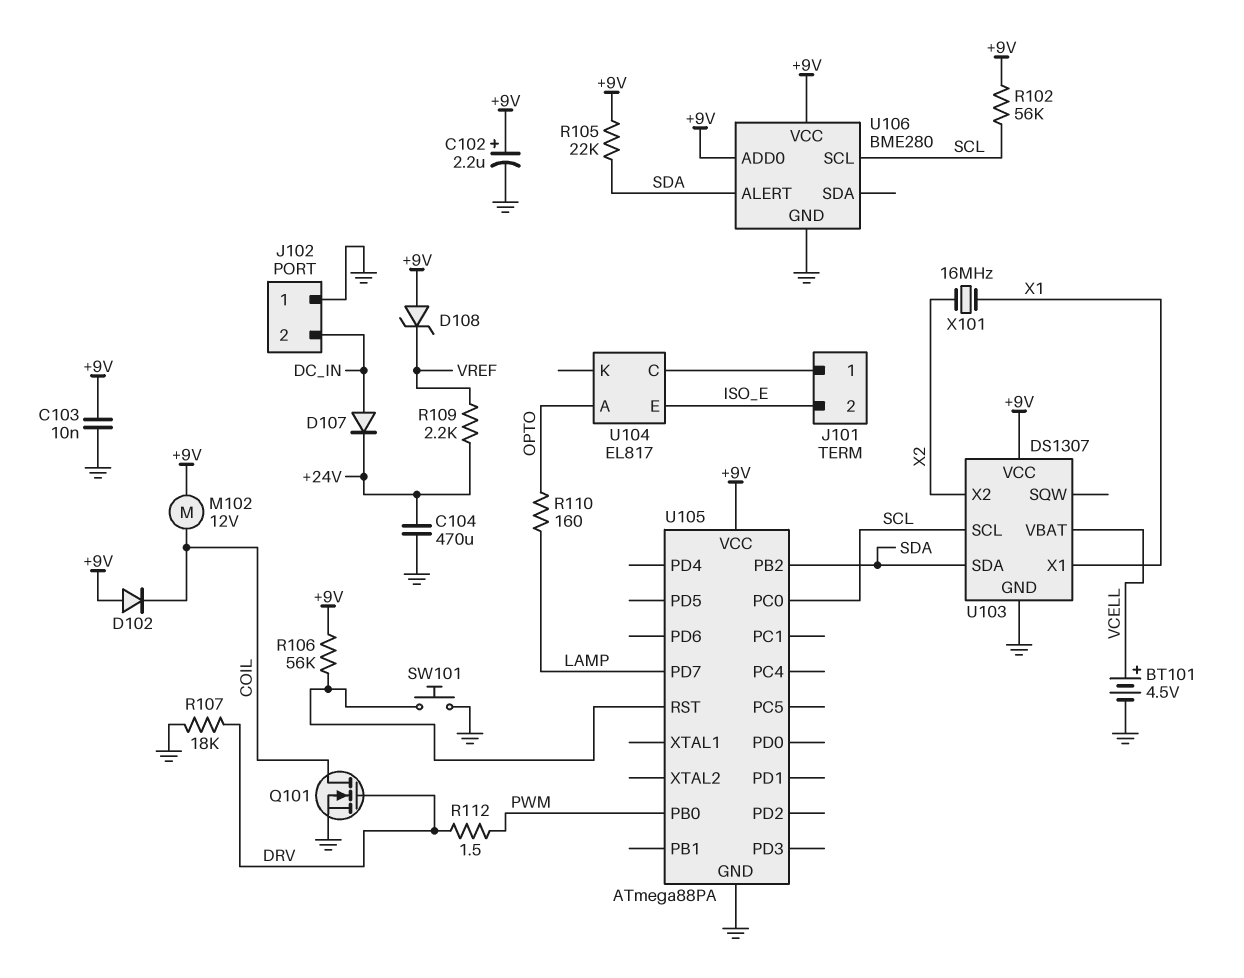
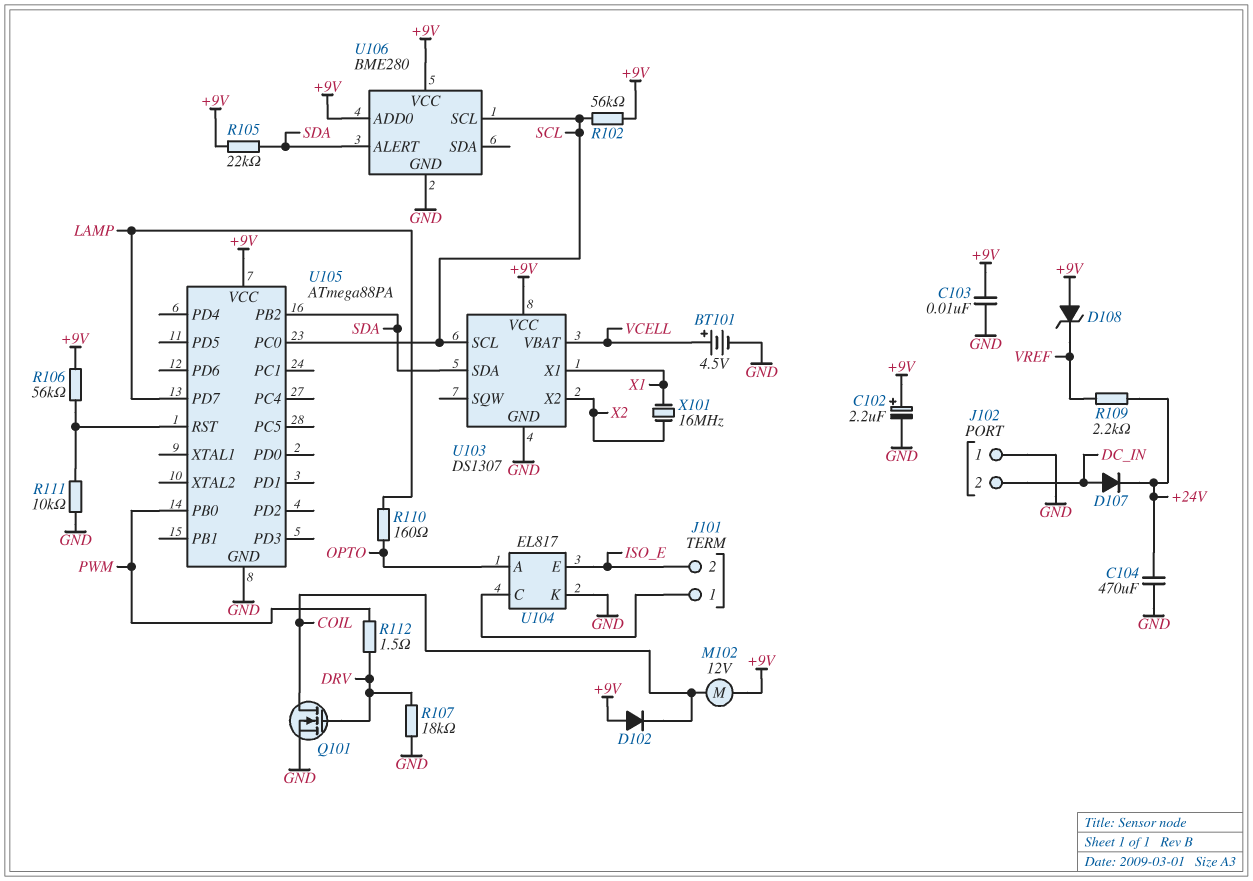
R111: none -> 10k (GND, U105/RST)
SW101: button (GND, U105/RST) -> none
U104 pin K: none -> GND

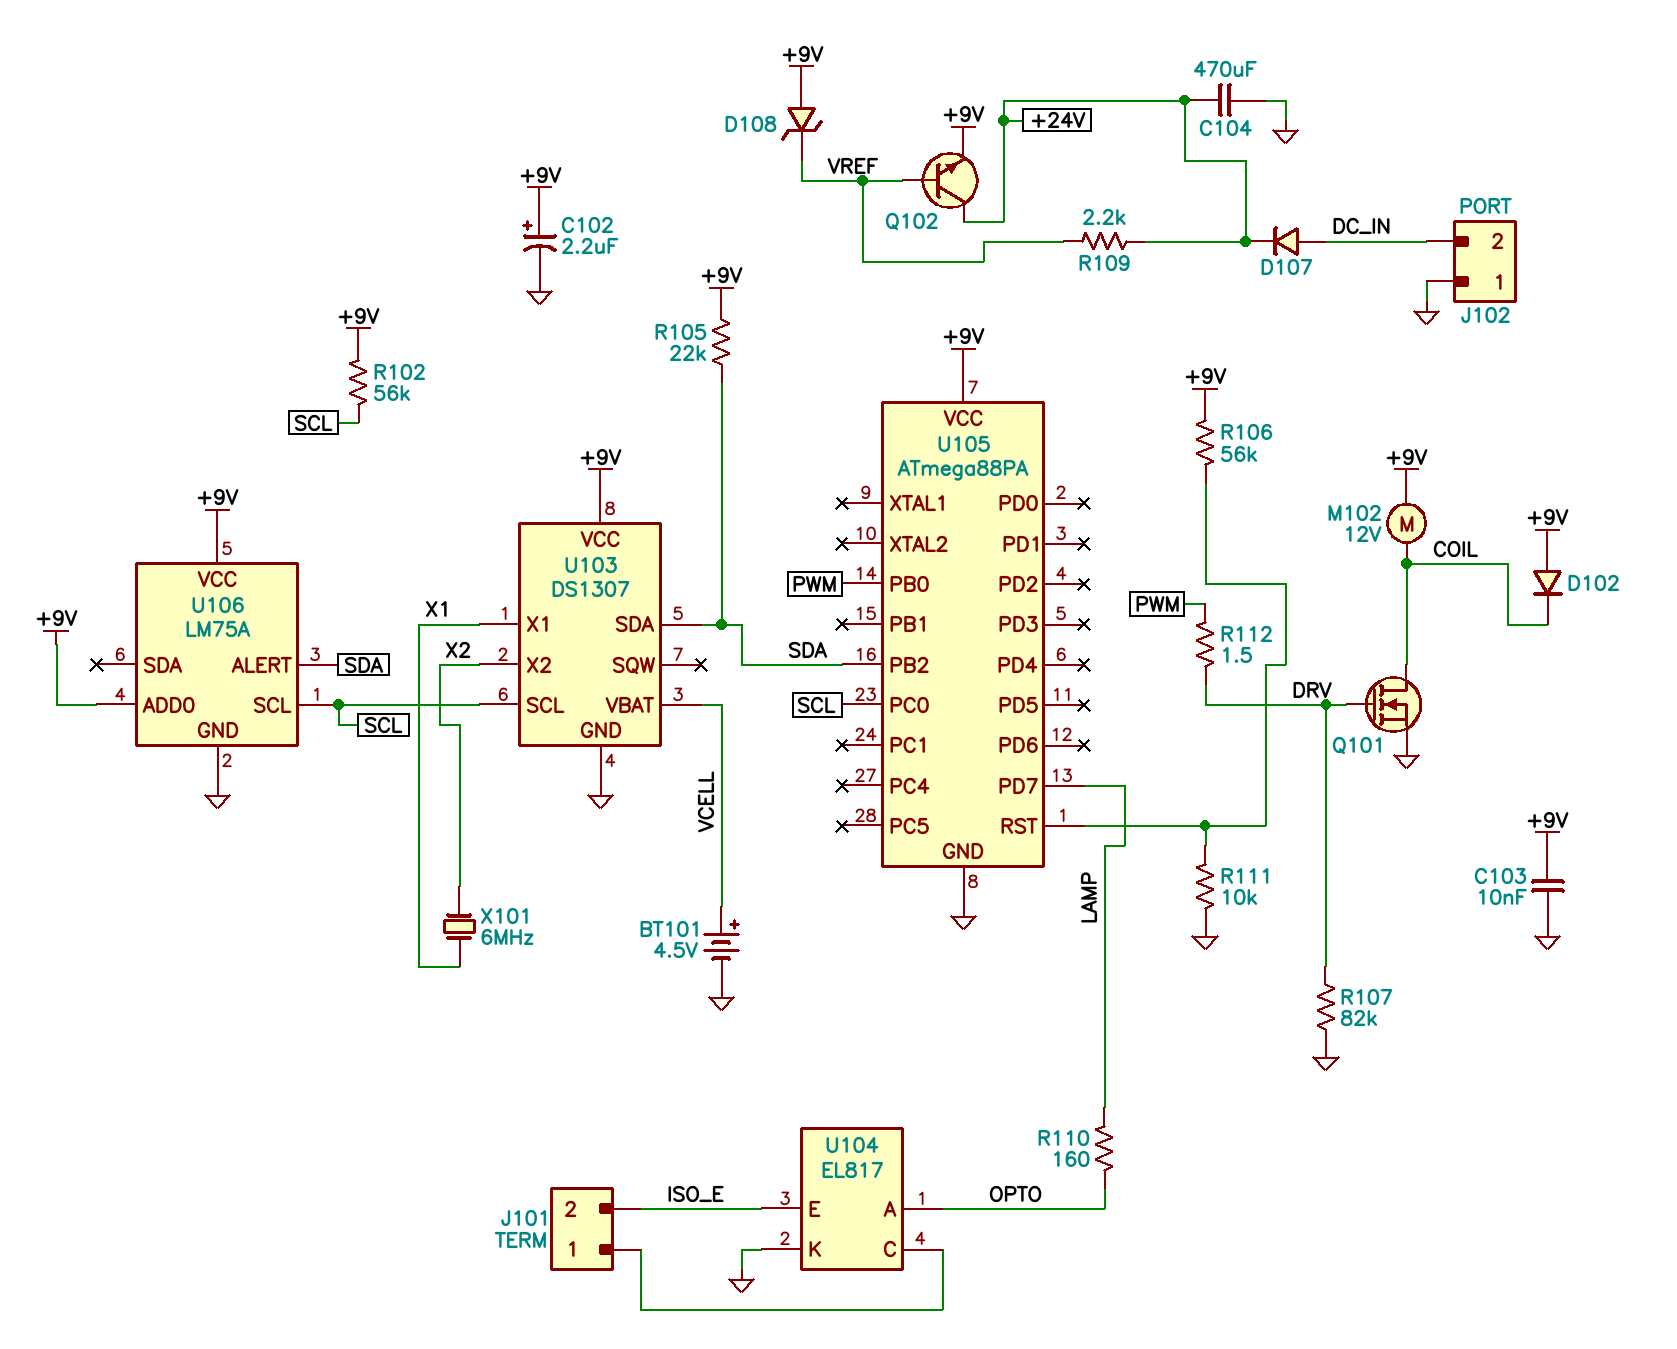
Q102: none -> NPN (B VREF, C +24V, E +9V)
R107: 18k (DRV, GND) -> 82k (DRV, GND)
U106: BME280 -> LM75A
X101: 16MHz (X1, X2) -> 6MHz (X1, X2)

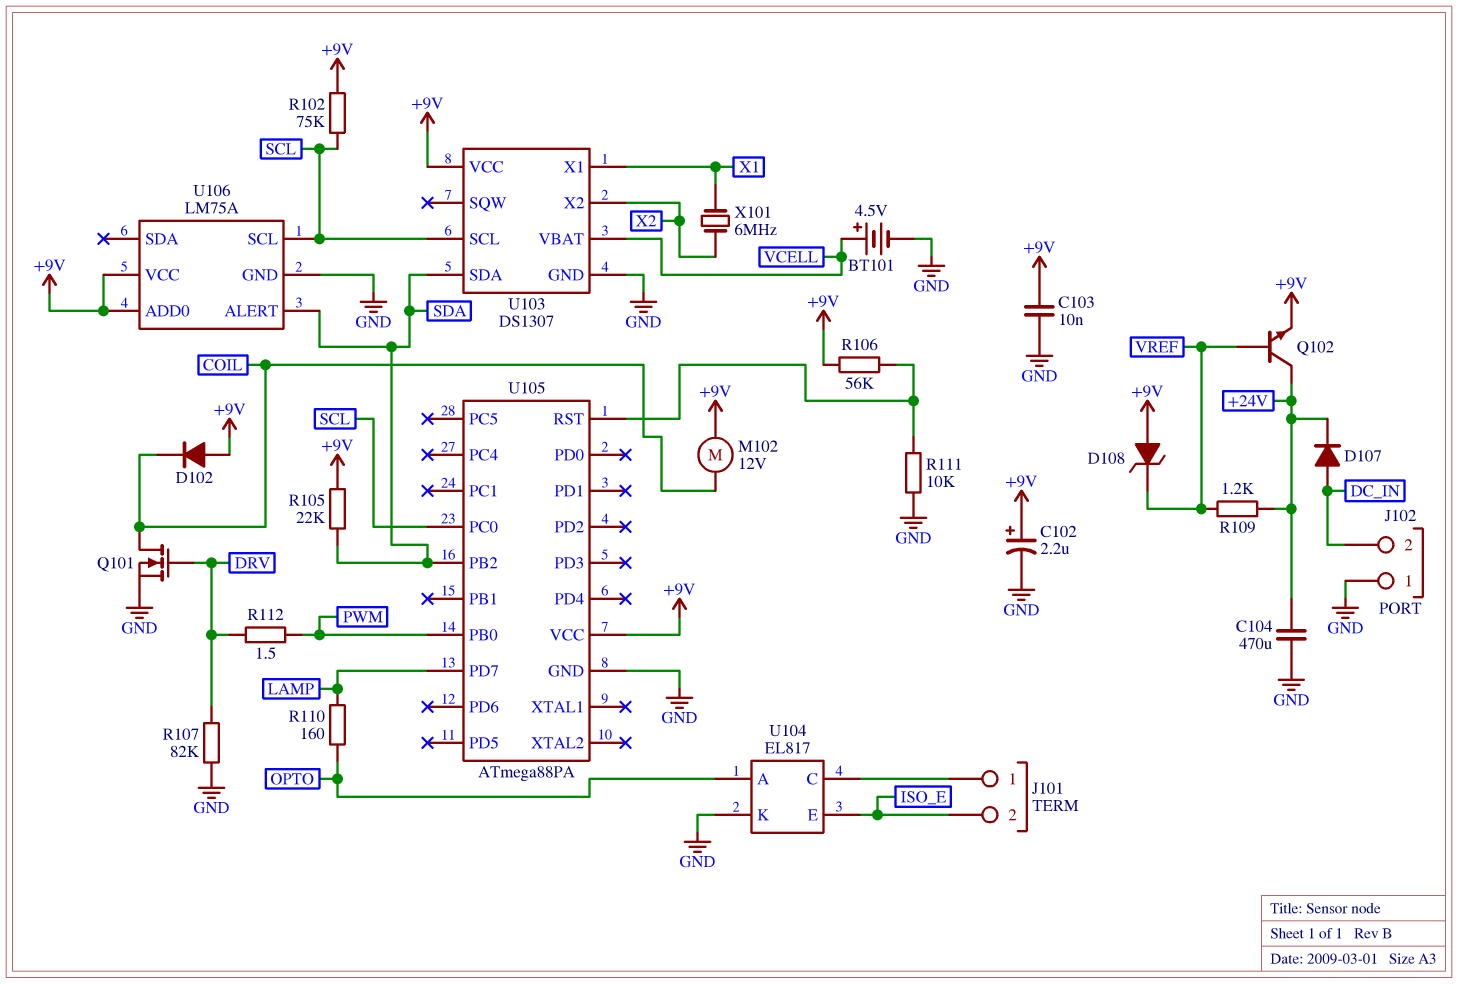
R102: 56k (+9V, SCL) -> 75k (+9V, SCL)
R109: 2.2k (+24V, VREF) -> 1.2k (+24V, VREF)

